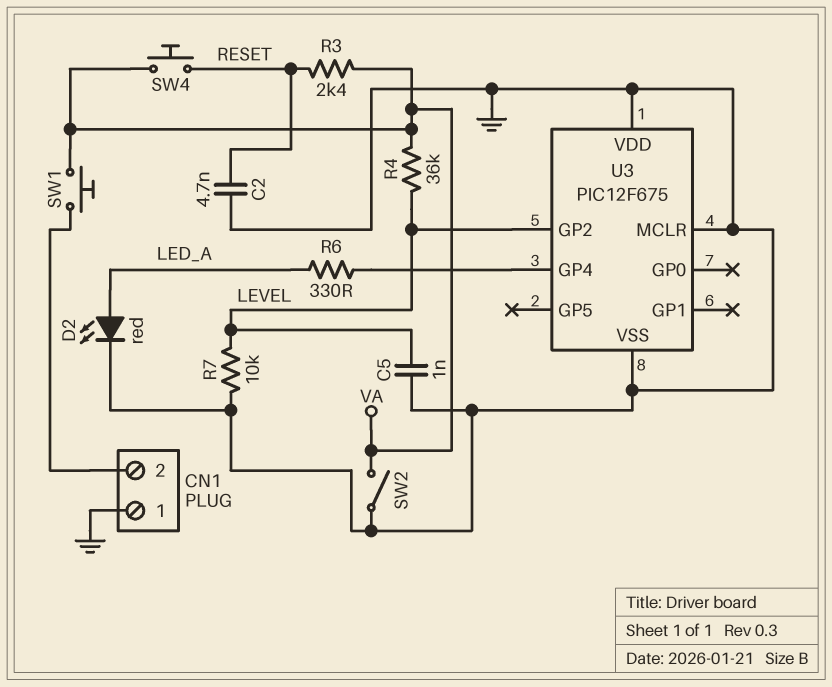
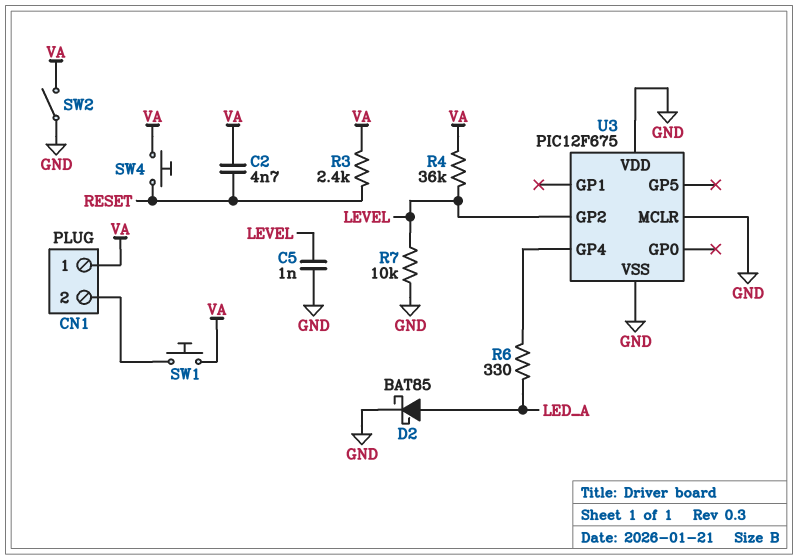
C2: 4.7nF (GND, RESET) -> 4.7nF (RESET, VA)
CN1 pin 1: GND -> VA
D2: LED red (A LED_A, K GND) -> schottky BAT85 (A LED_A, K GND)

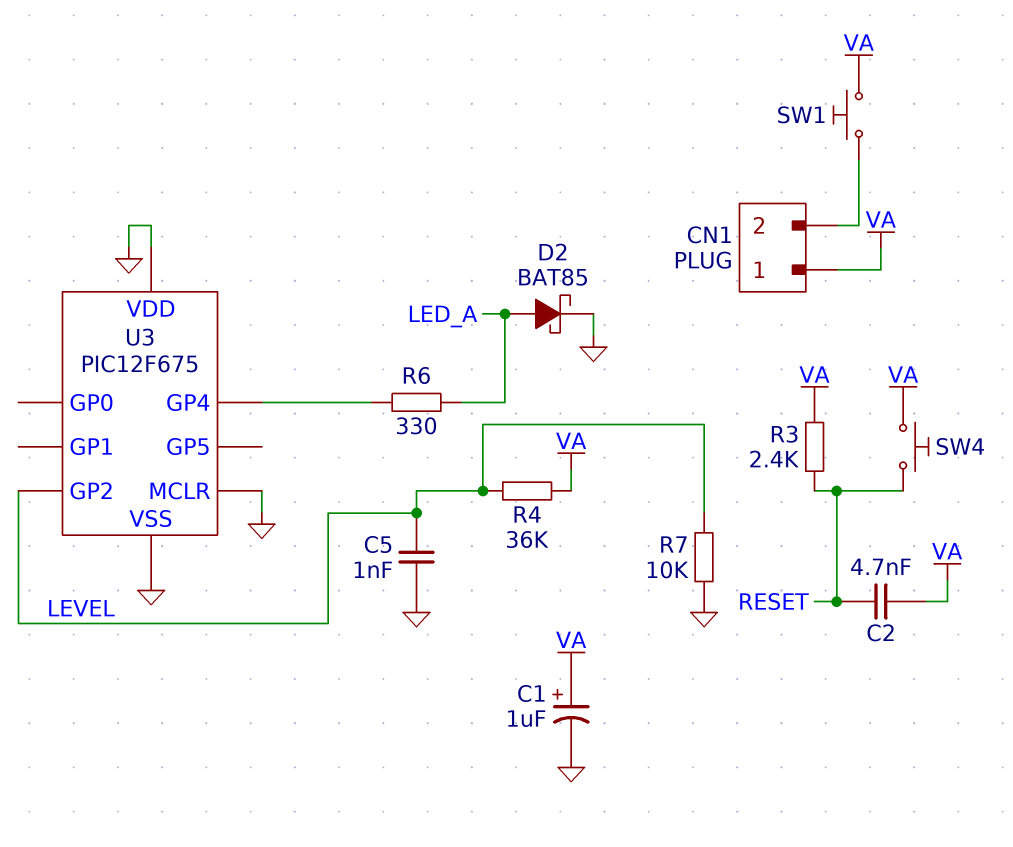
C1: none -> 1uF (plus VA, minus GND)
SW2: switch (GND, VA) -> none

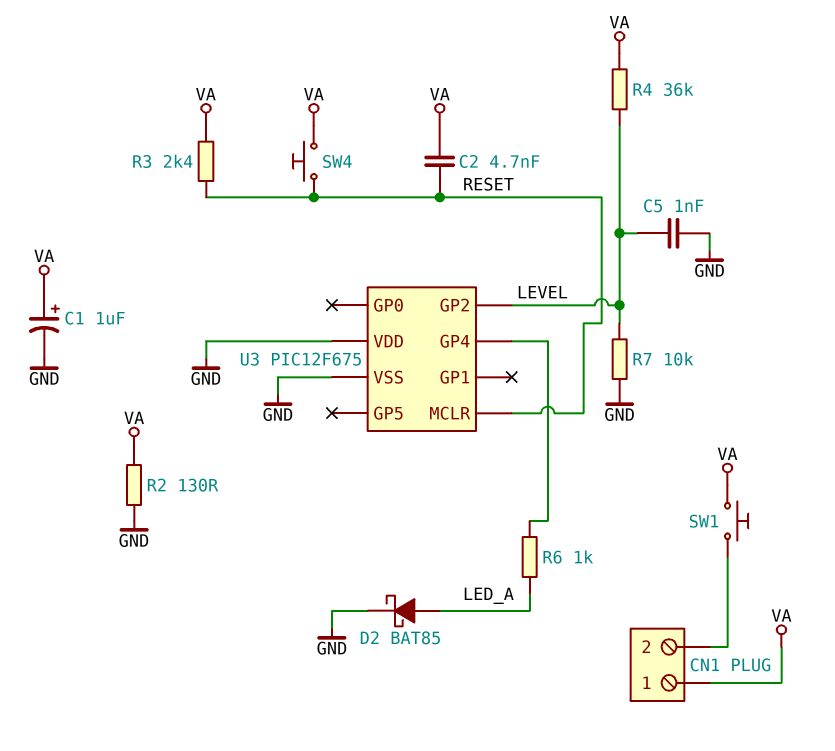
R2: none -> 130 (GND, VA)
R6: 330 (LED_A, U3/GP4) -> 1k (LED_A, U3/GP4)
U3 pin MCLR: GND -> RESET

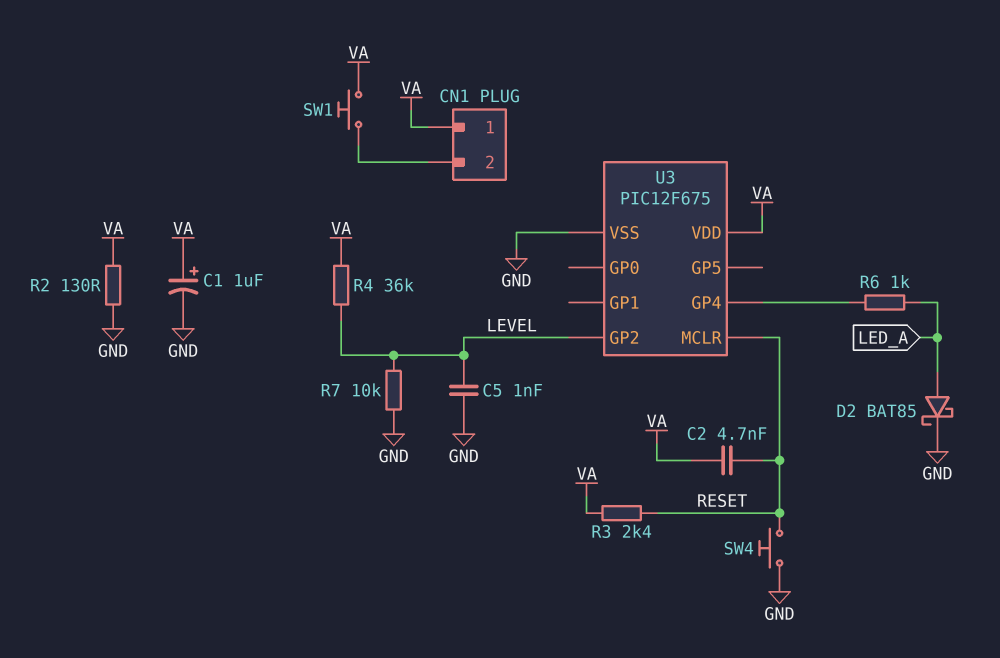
SW4: button (RESET, VA) -> button (GND, RESET)
U3 pin VDD: GND -> VA

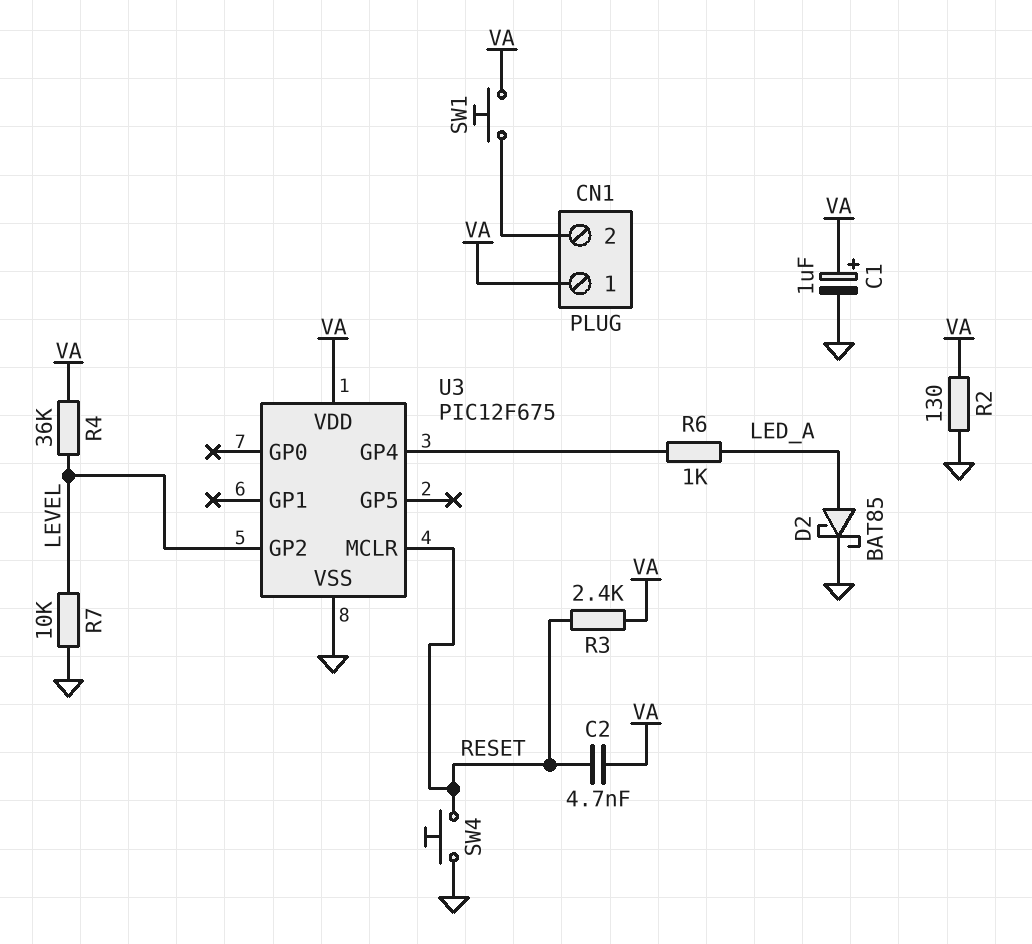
C5: 1nF (GND, LEVEL) -> none

